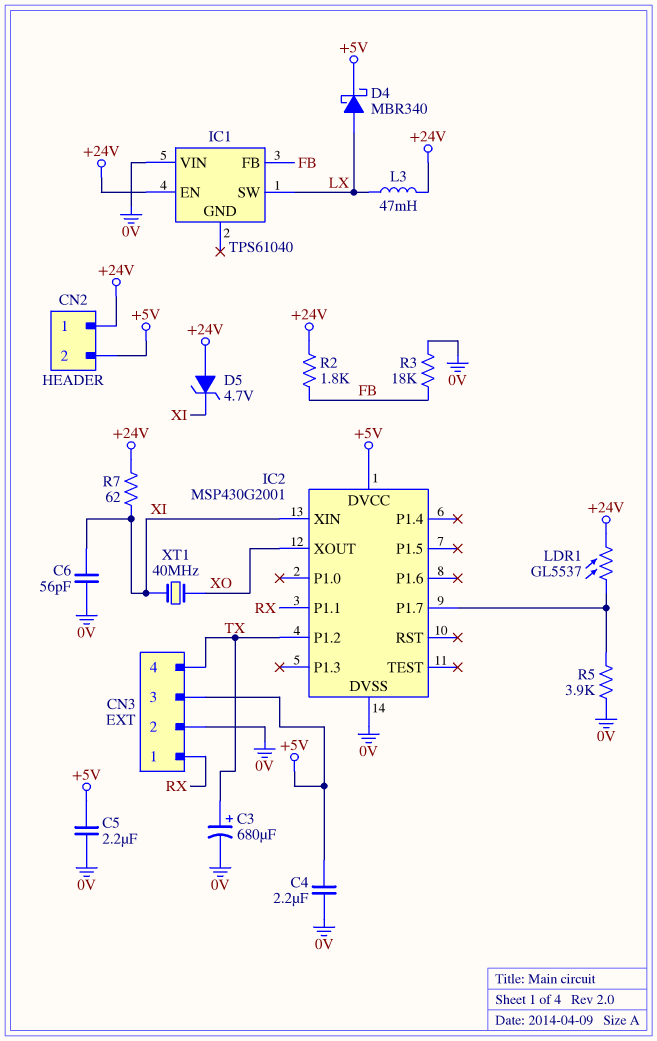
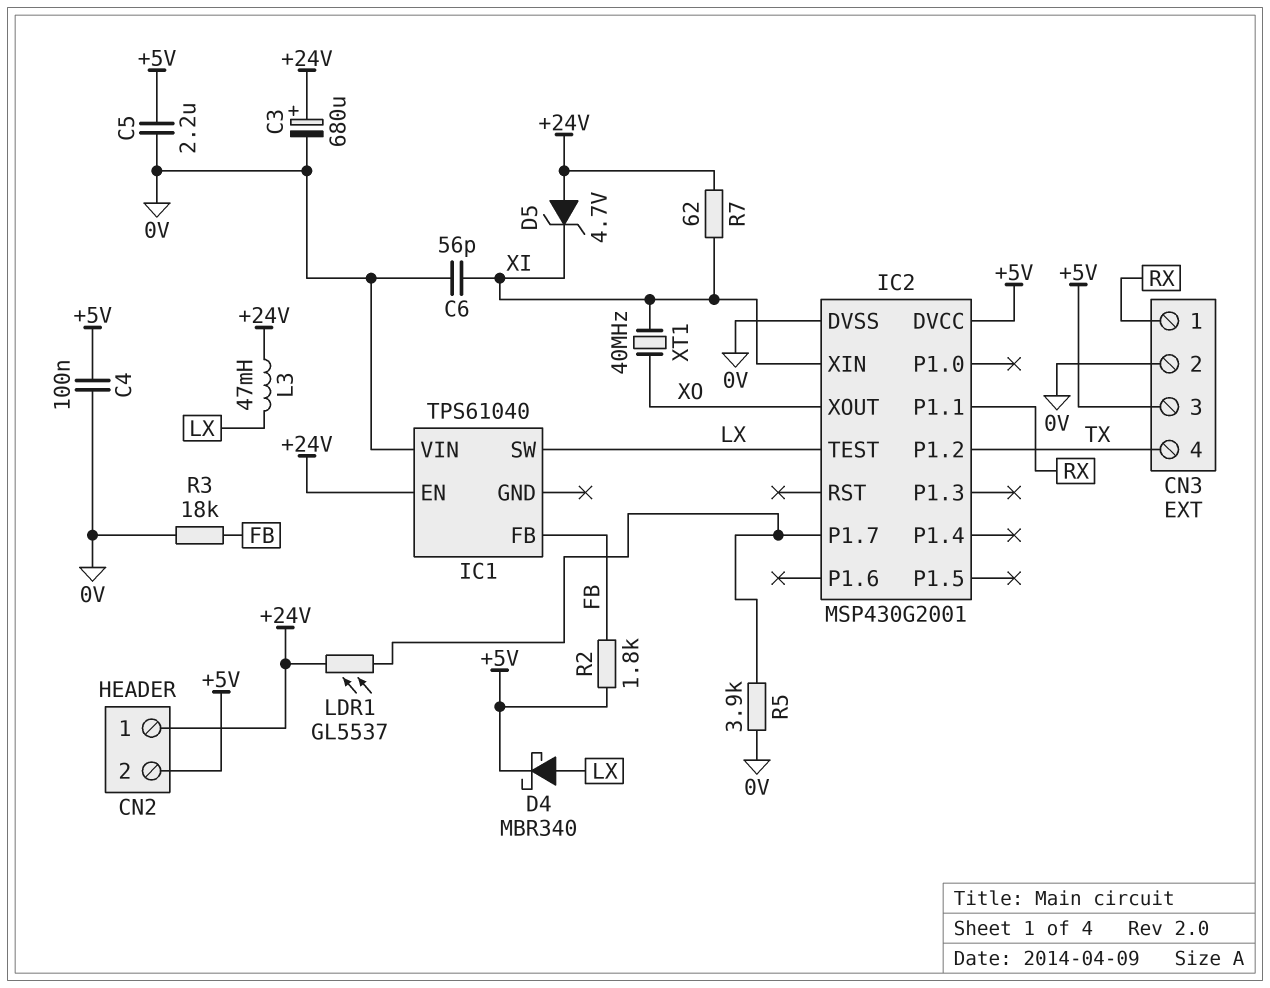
C3: 680uF (plus TX, minus 0V) -> 680uF (plus +24V, minus 0V)
C4: 2.2uF (+5V, 0V) -> 100nF (+5V, 0V)
IC2 pin TEST: none -> LX
R2: 1.8k (+24V, FB) -> 1.8k (+5V, FB)

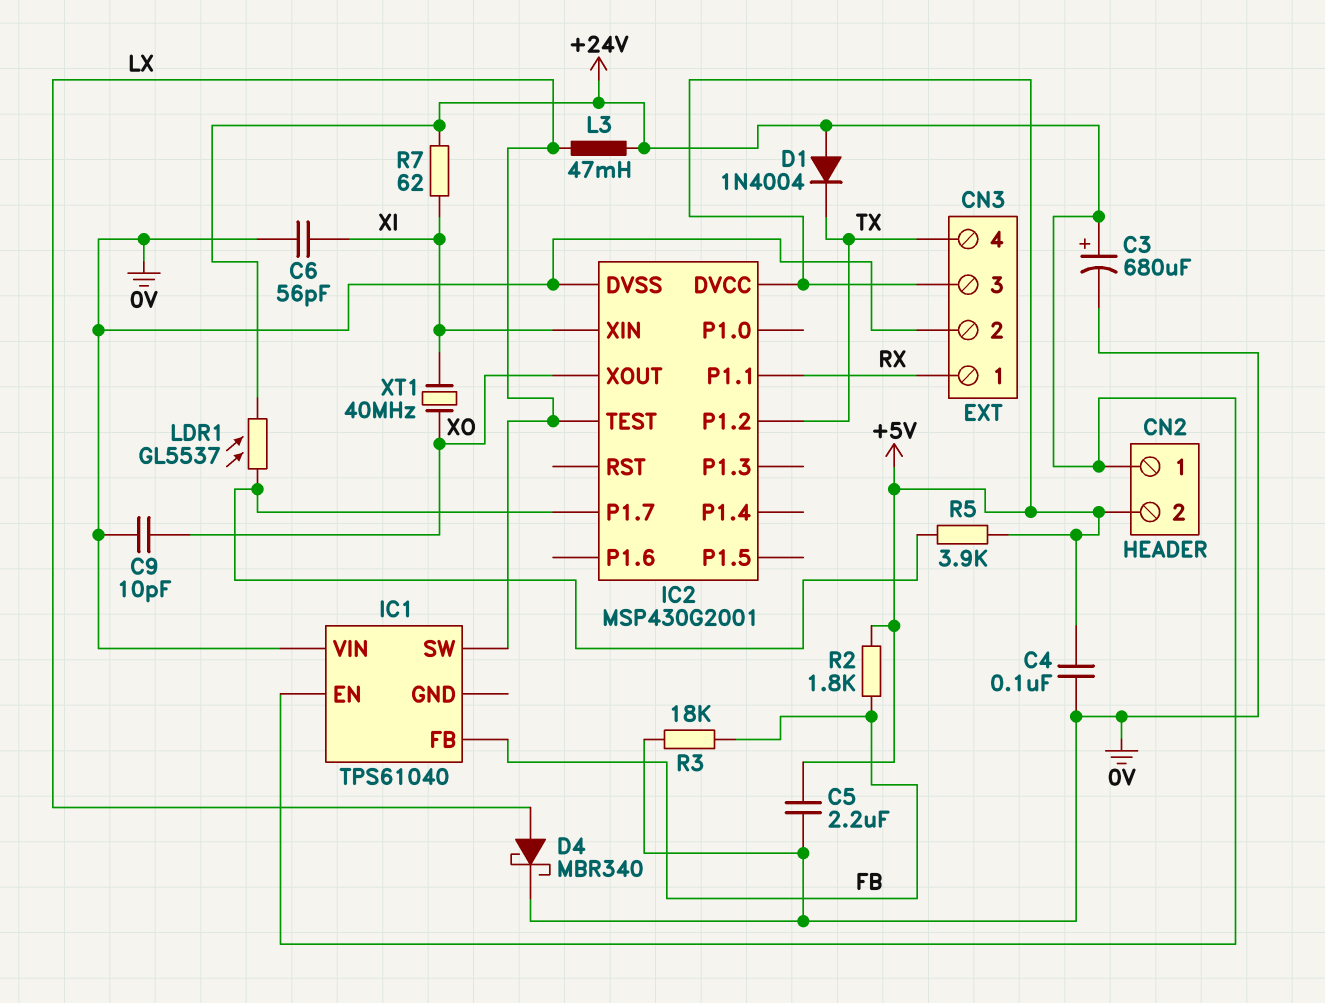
C9: none -> 10pF (0V, XO)
D1: none -> diode 1N4004 (A +24V, K TX)
D4: schottky MBR340 (A LX, K +5V) -> schottky MBR340 (A LX, K 0V)
D5: zener 4.7V (A +24V, K XI) -> none
R5: 3.9k (0V, IC2/P1.7) -> 3.9k (+5V, IC2/P1.7)

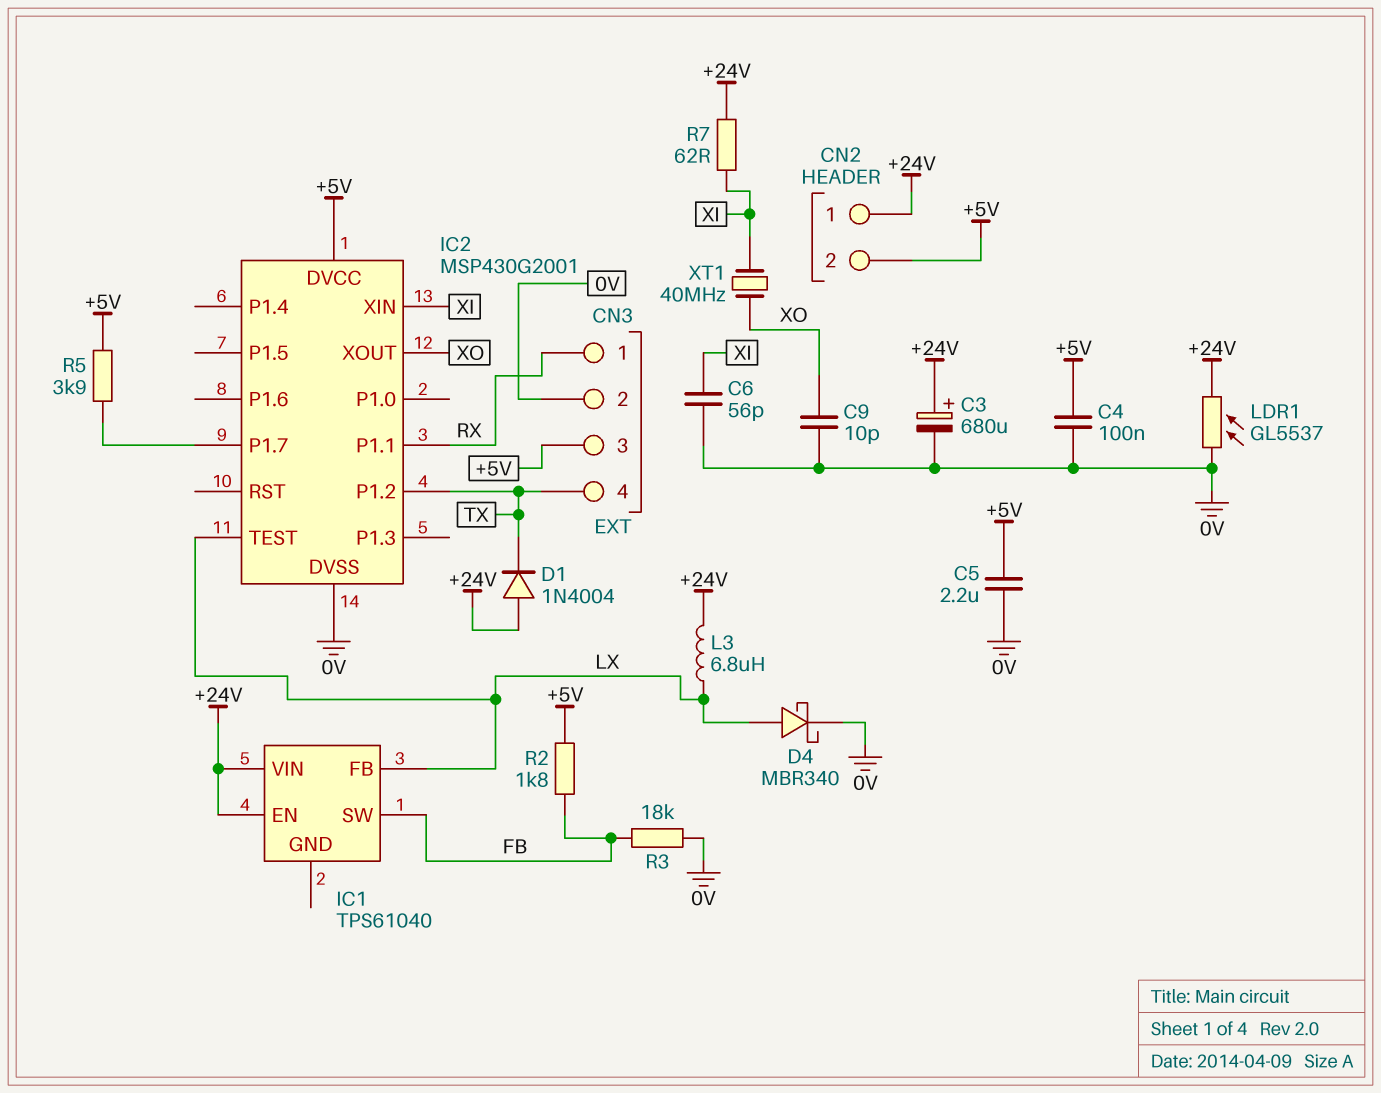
IC1 pin FB: FB -> LX
IC1 pin SW: LX -> FB
IC1 pin VIN: 0V -> +24V
L3: 47mH (+24V, LX) -> 6.8uH (+24V, LX)
LDR1: GL5537 (+24V, IC2/P1.7) -> GL5537 (+24V, 0V)

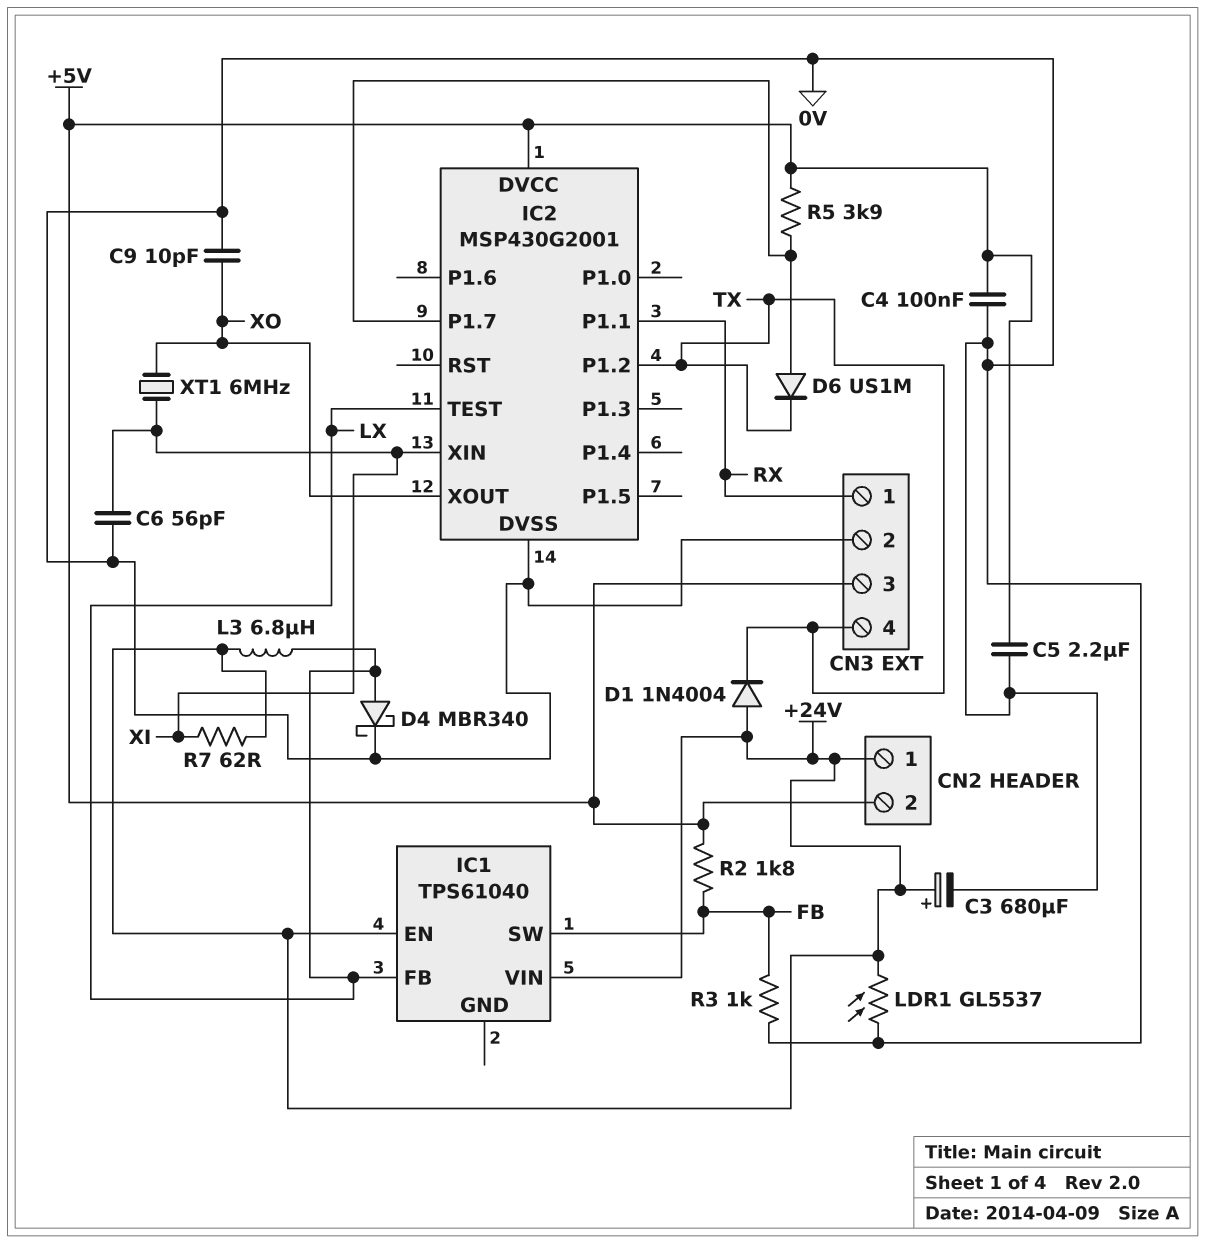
D6: none -> diode US1M (A IC2/P1.7, K TX)
R3: 18k (0V, FB) -> 1k (0V, FB)
XT1: 40MHz (XI, XO) -> 6MHz (XI, XO)

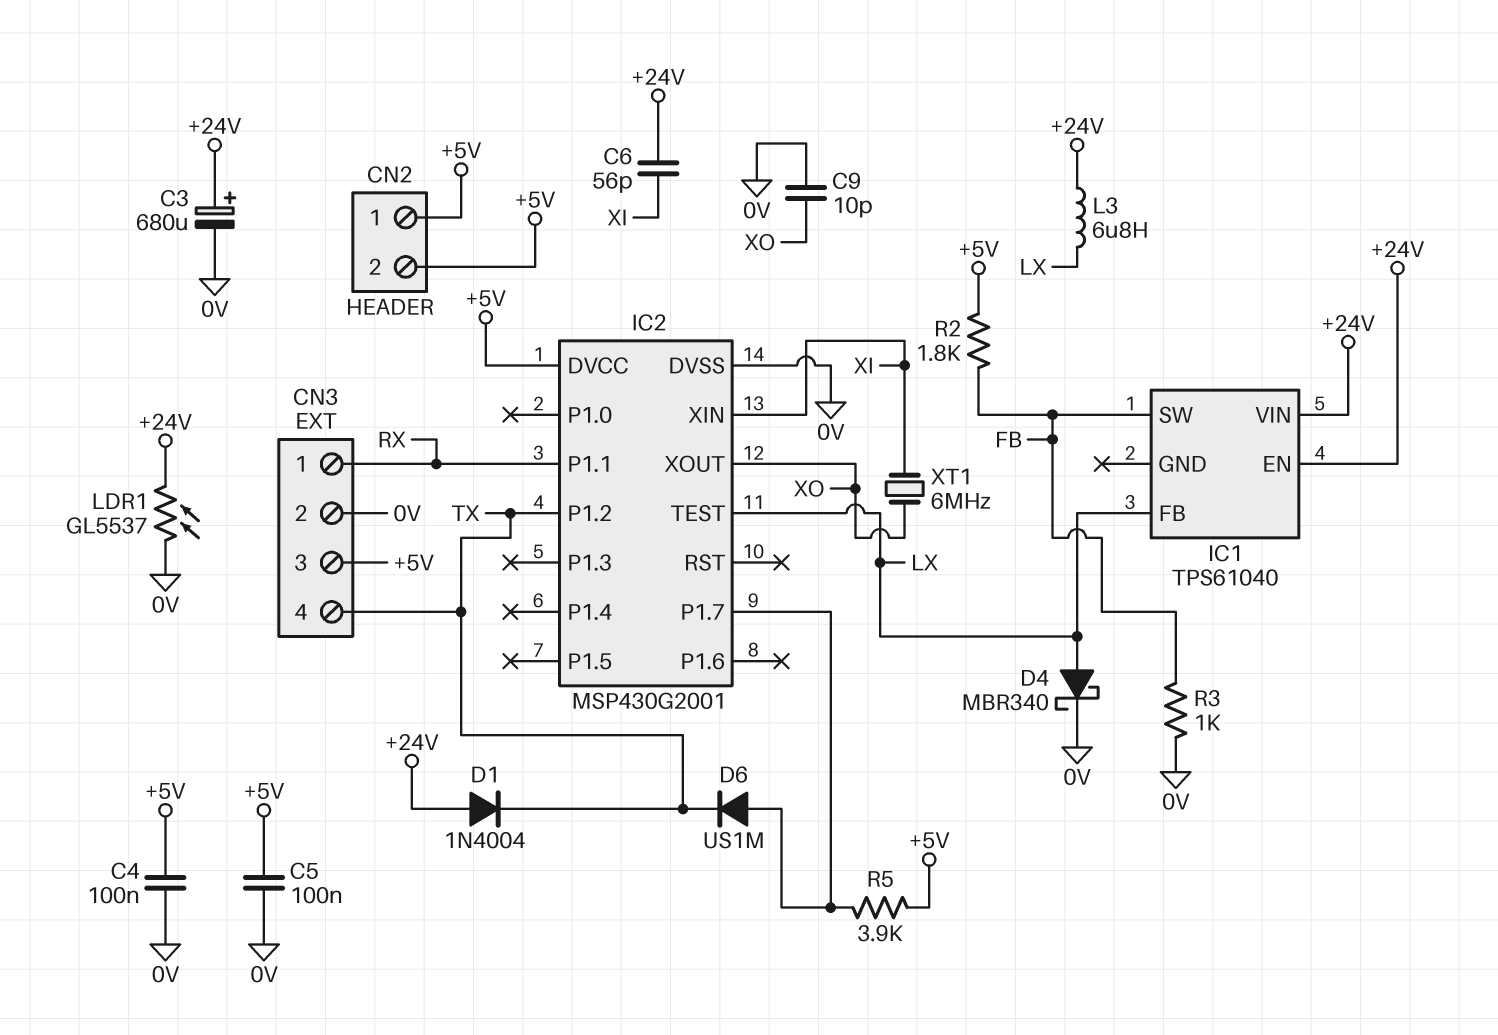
C5: 2.2uF (+5V, 0V) -> 100nF (+5V, 0V)
C6: 56pF (0V, XI) -> 56pF (+24V, XI)
CN2 pin 1: +24V -> +5V
R7: 62 (+24V, XI) -> none

